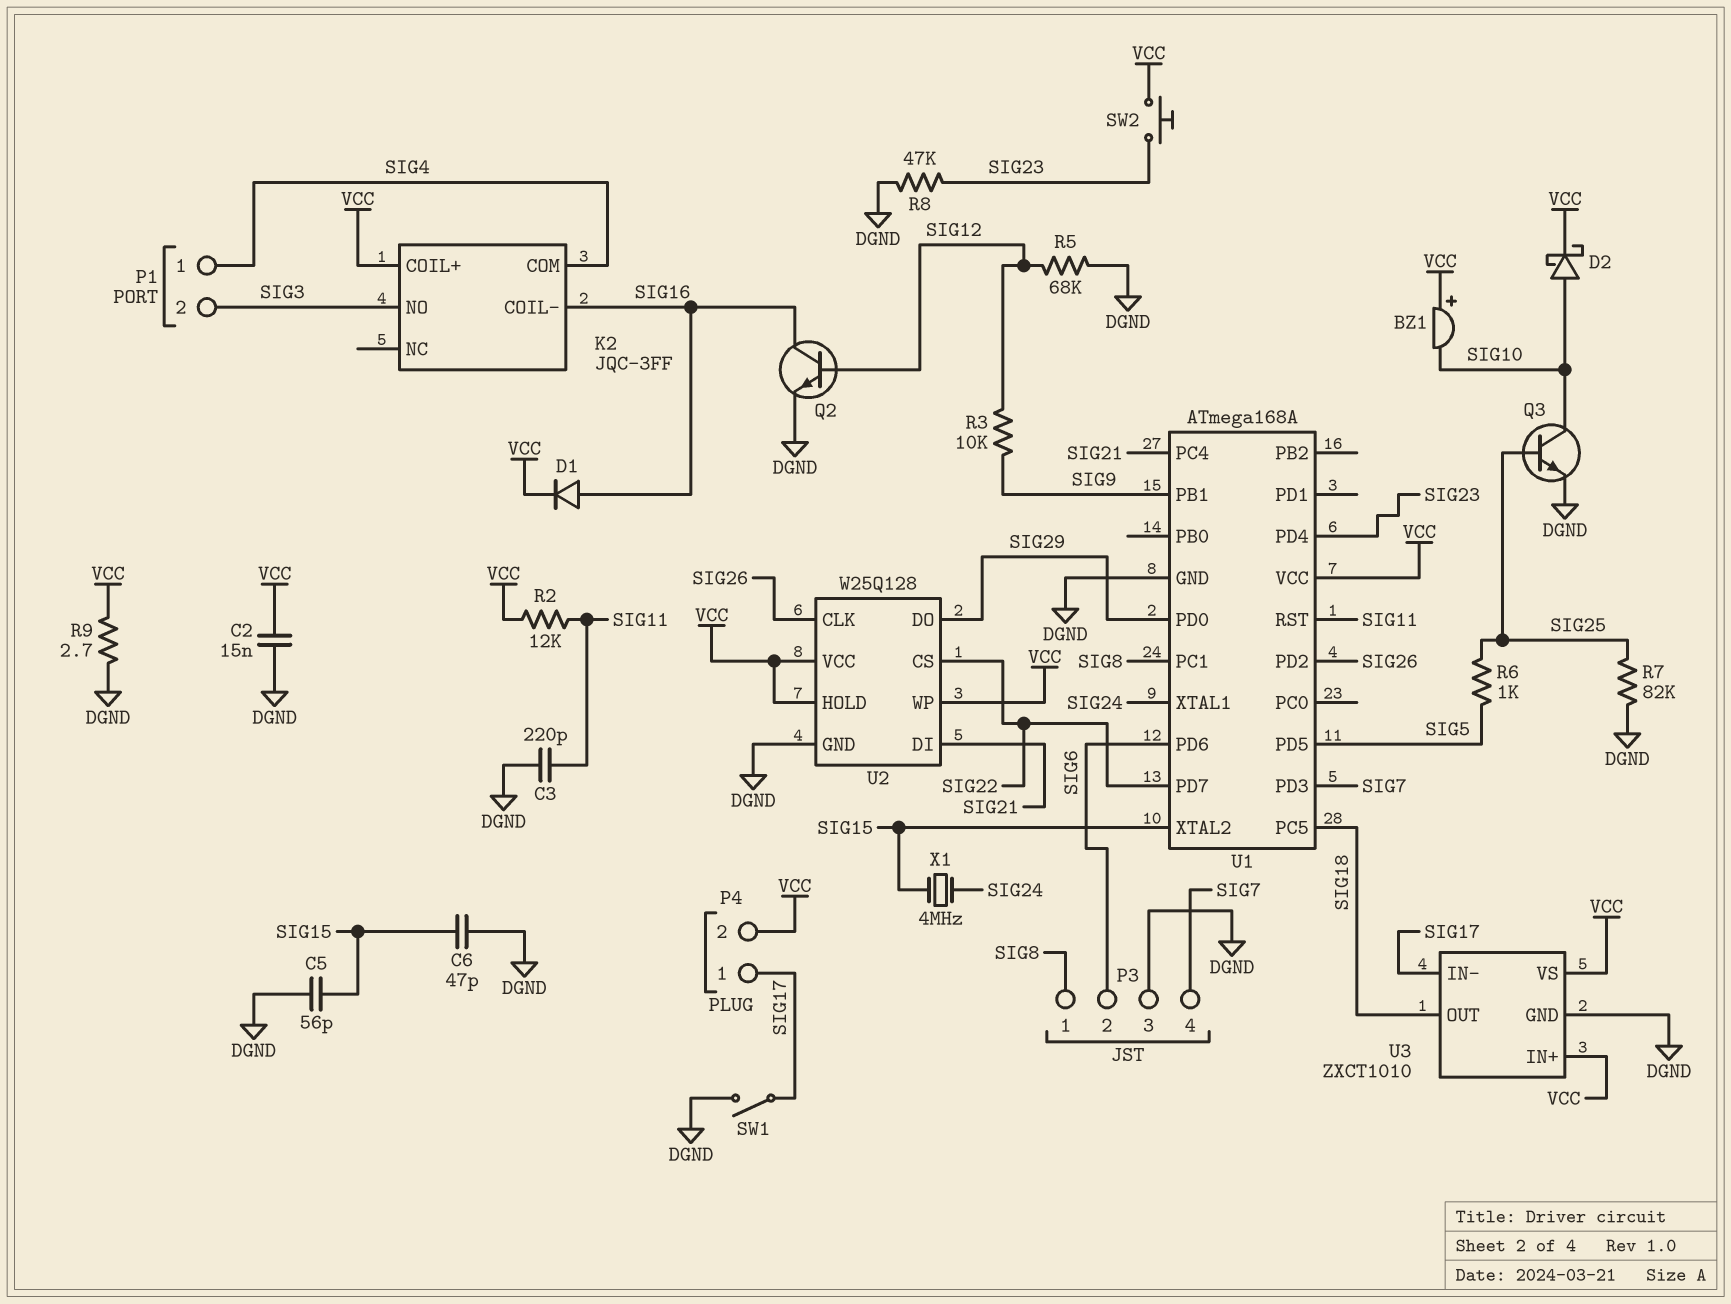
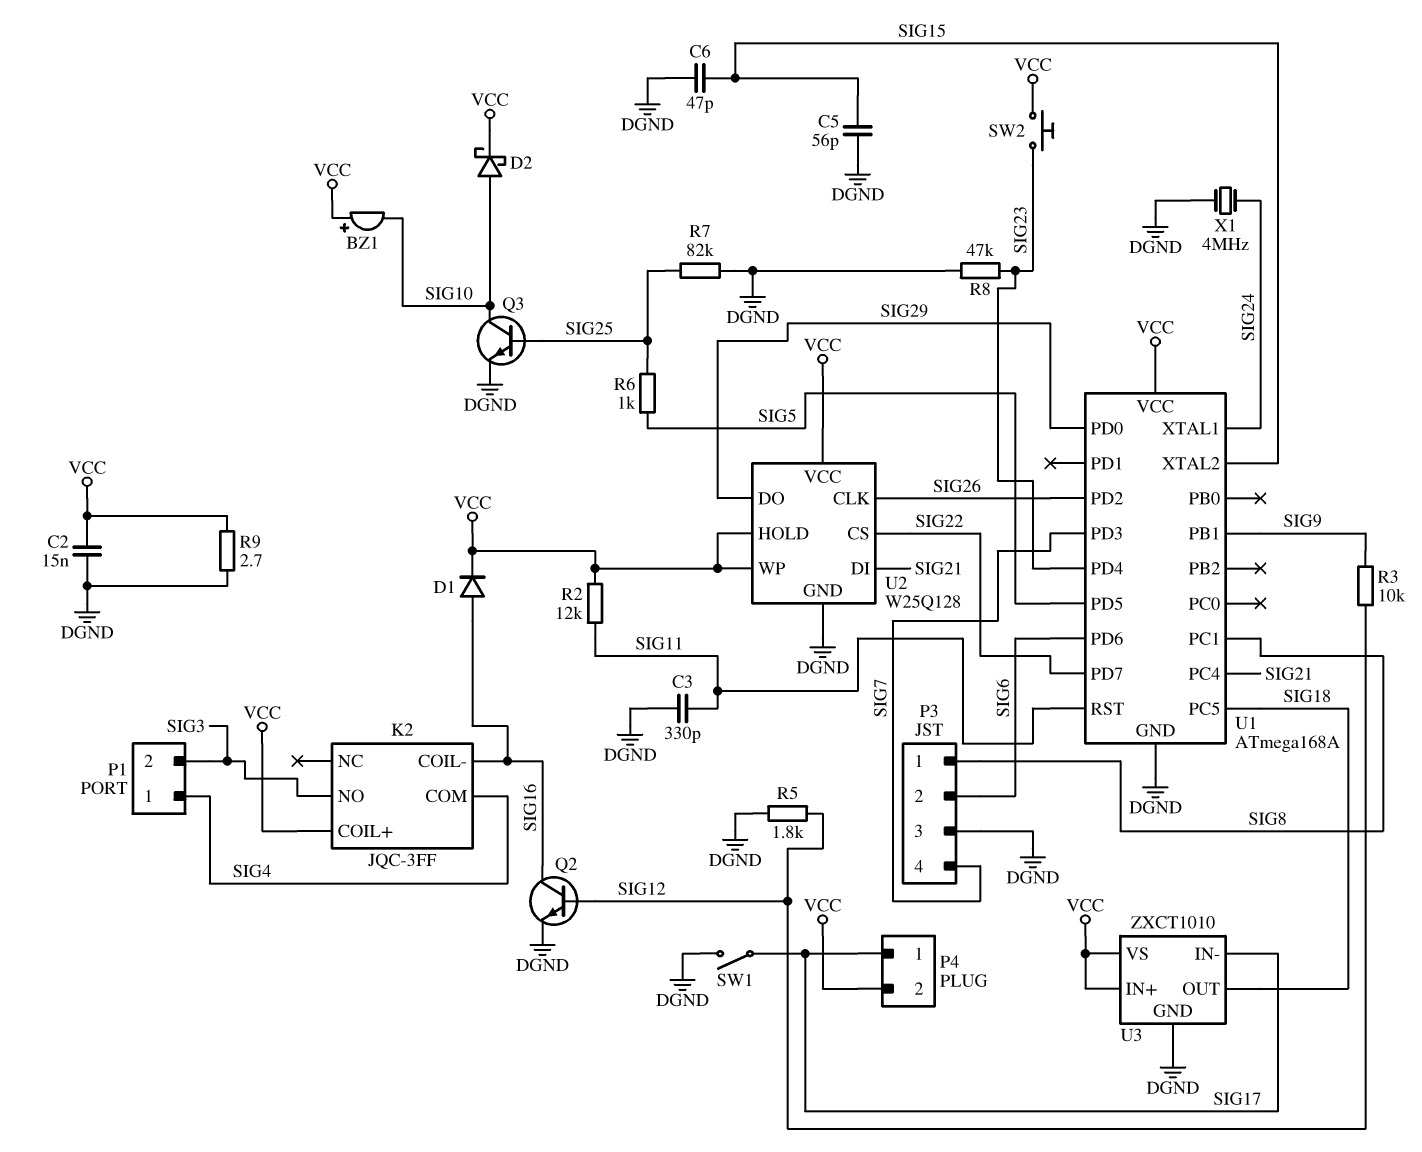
C3: 220pF (DGND, SIG11) -> 330pF (DGND, SIG11)
R5: 68k (DGND, SIG12) -> 1.8k (DGND, SIG12)
X1: 4MHz (SIG15, SIG24) -> 4MHz (DGND, SIG24)

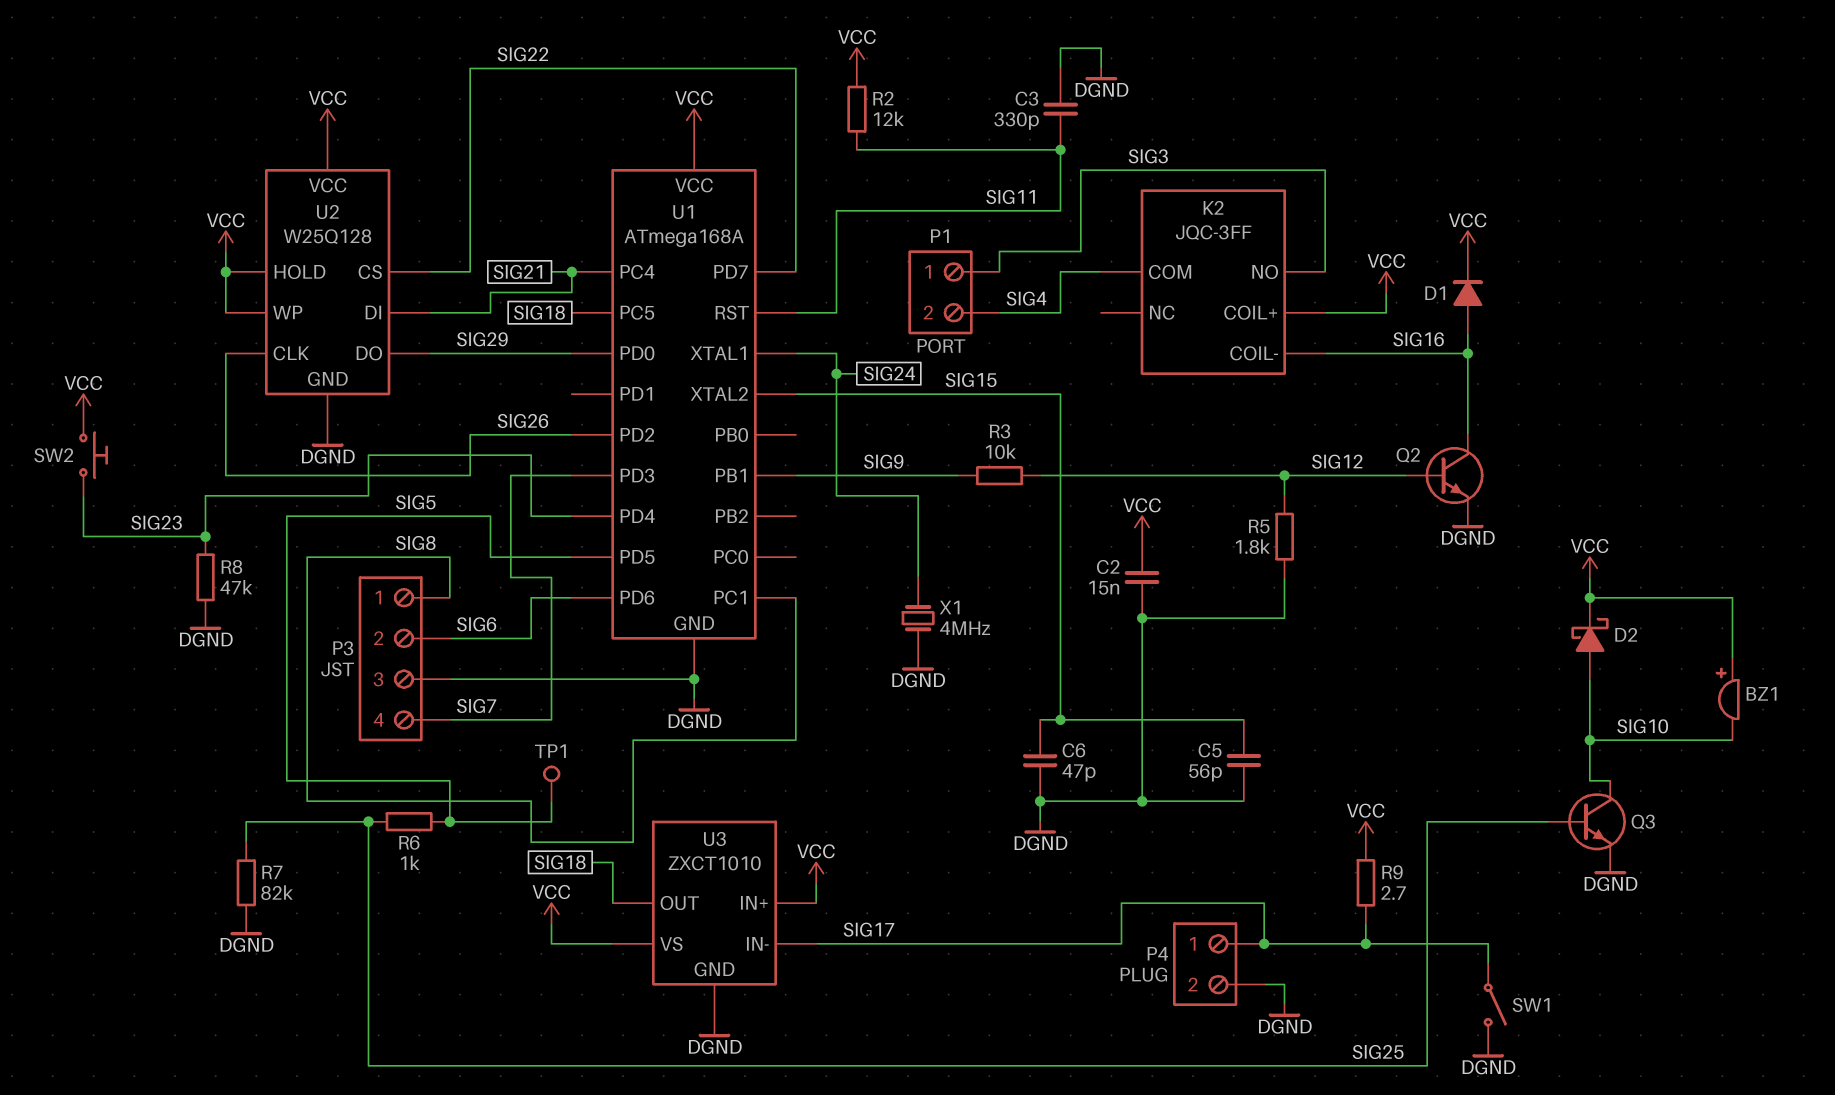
P1 pin 1: SIG4 -> SIG3
P1 pin 2: SIG3 -> SIG4
P4 pin 2: VCC -> DGND
R9: 2.7 (DGND, VCC) -> 2.7 (SIG17, VCC)
TP1: none -> test point (SIG5)

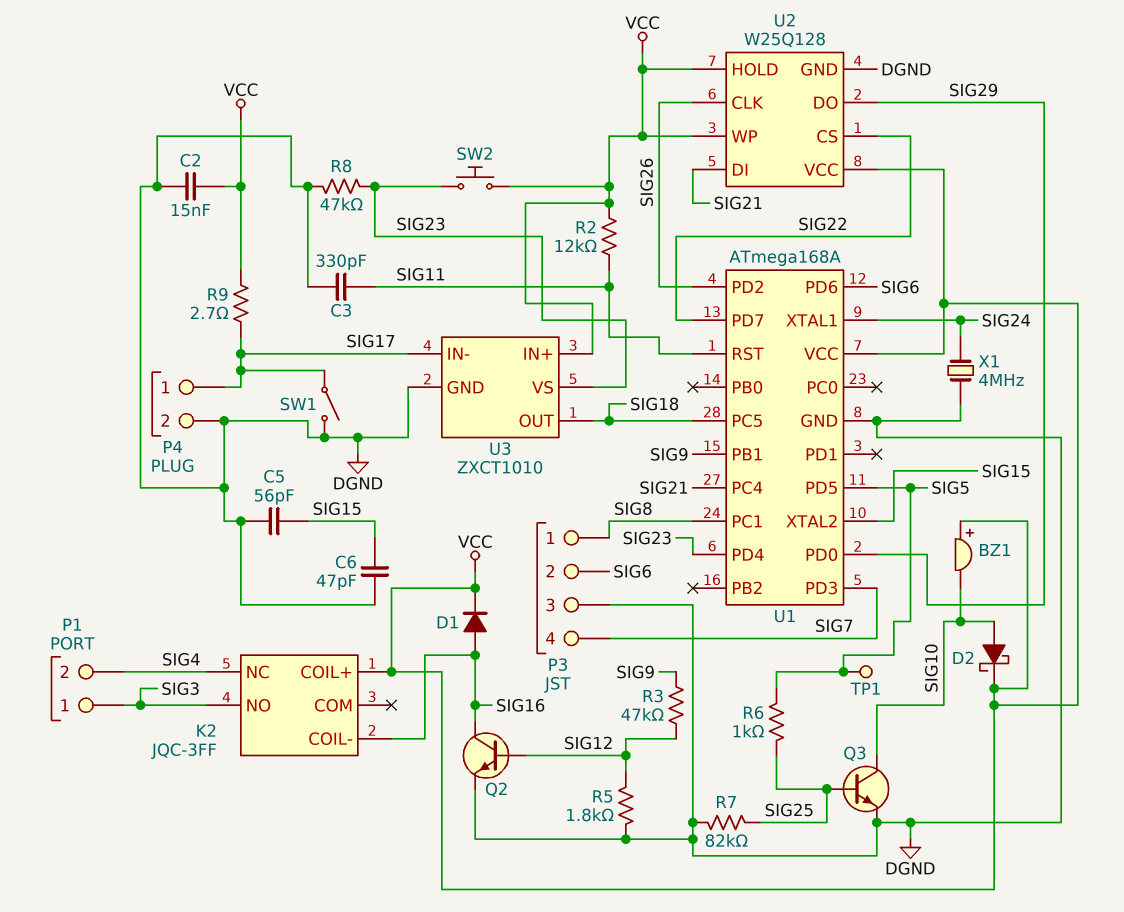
K2 pin COM: SIG4 -> none
K2 pin NC: none -> SIG4
R3: 10k (SIG9, SIG12) -> 47k (SIG9, SIG12)
U3 pin VS: VCC -> SIG23

